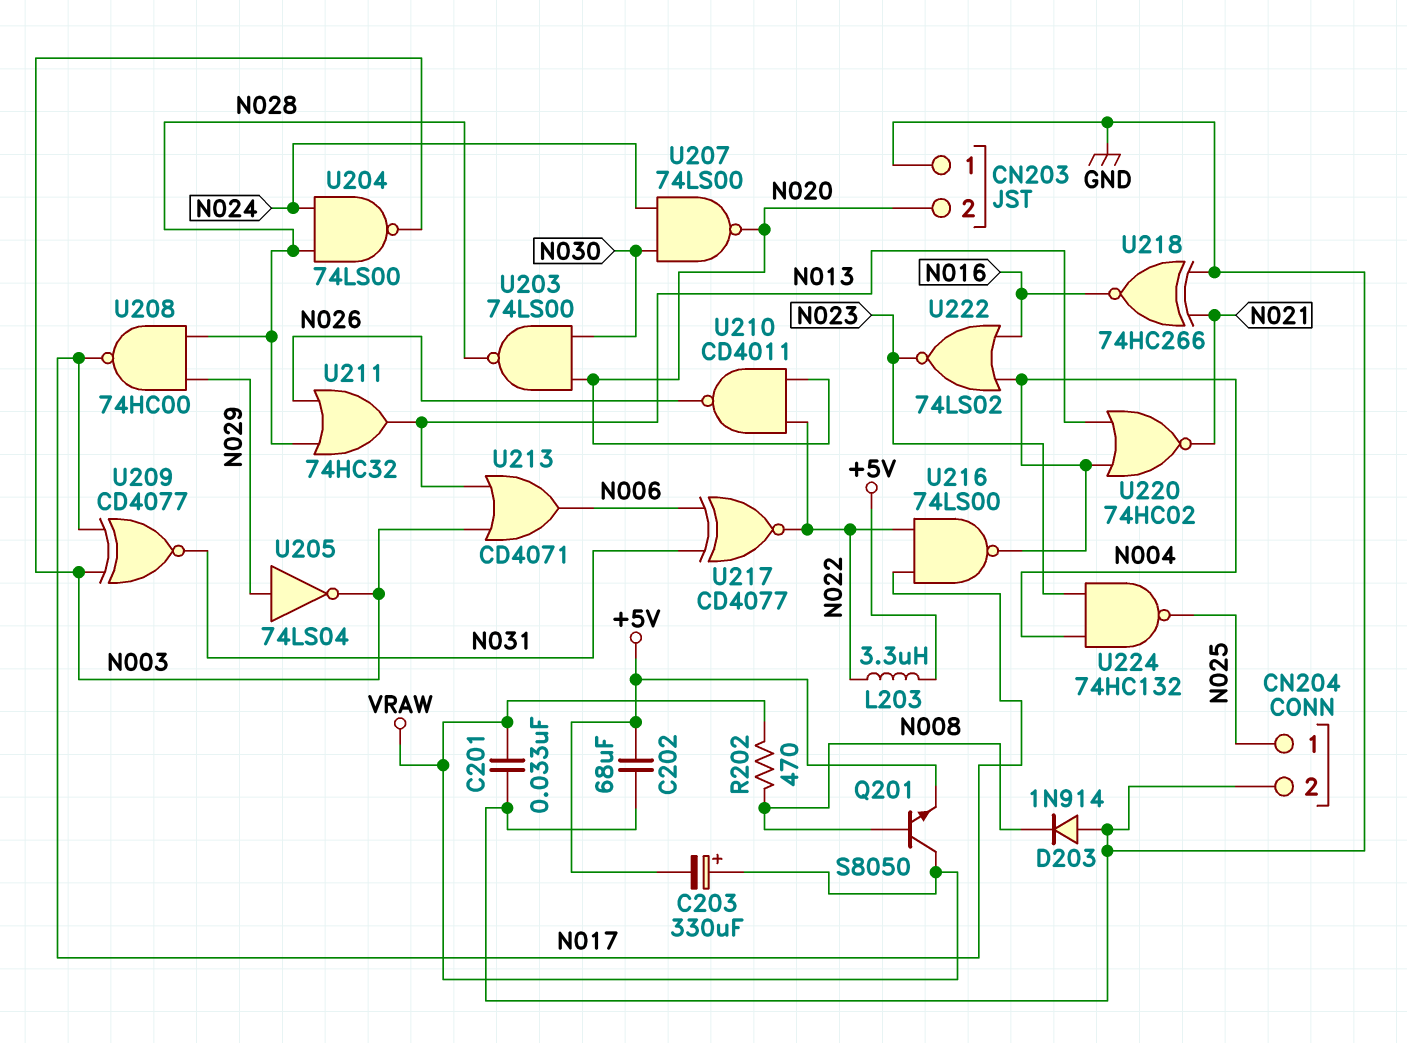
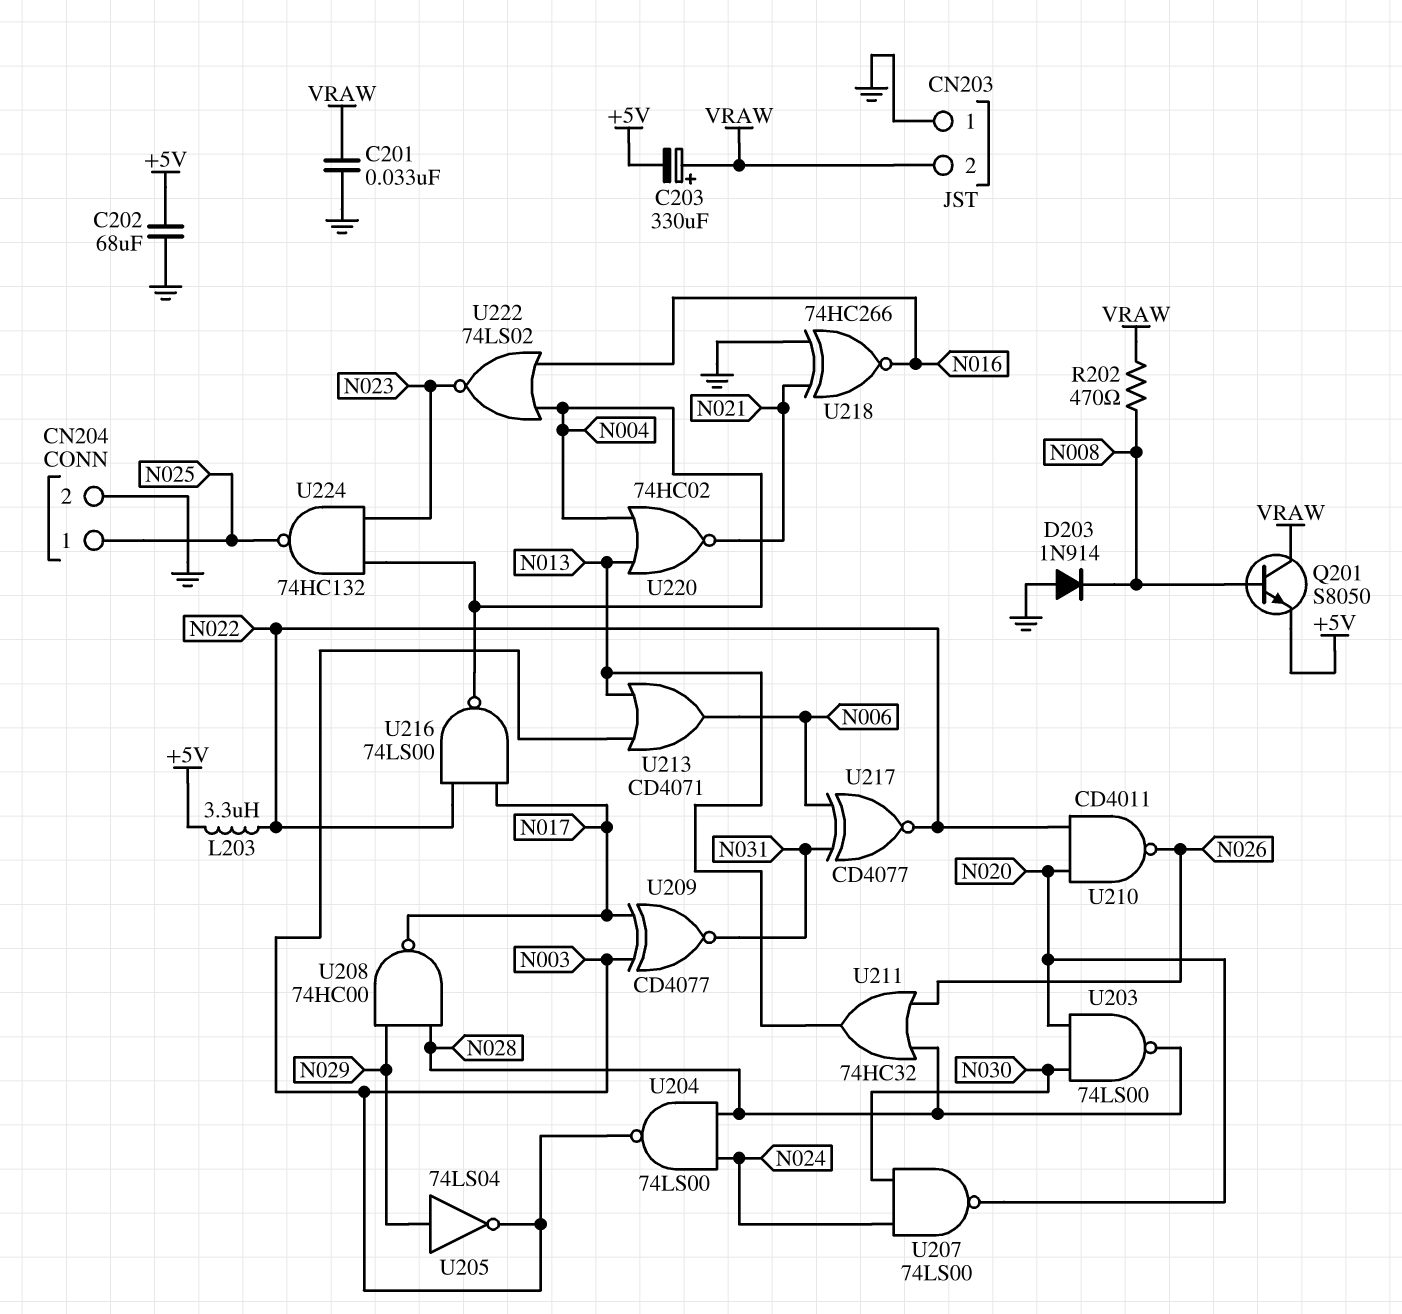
CN203 pin 2: N020 -> VRAW

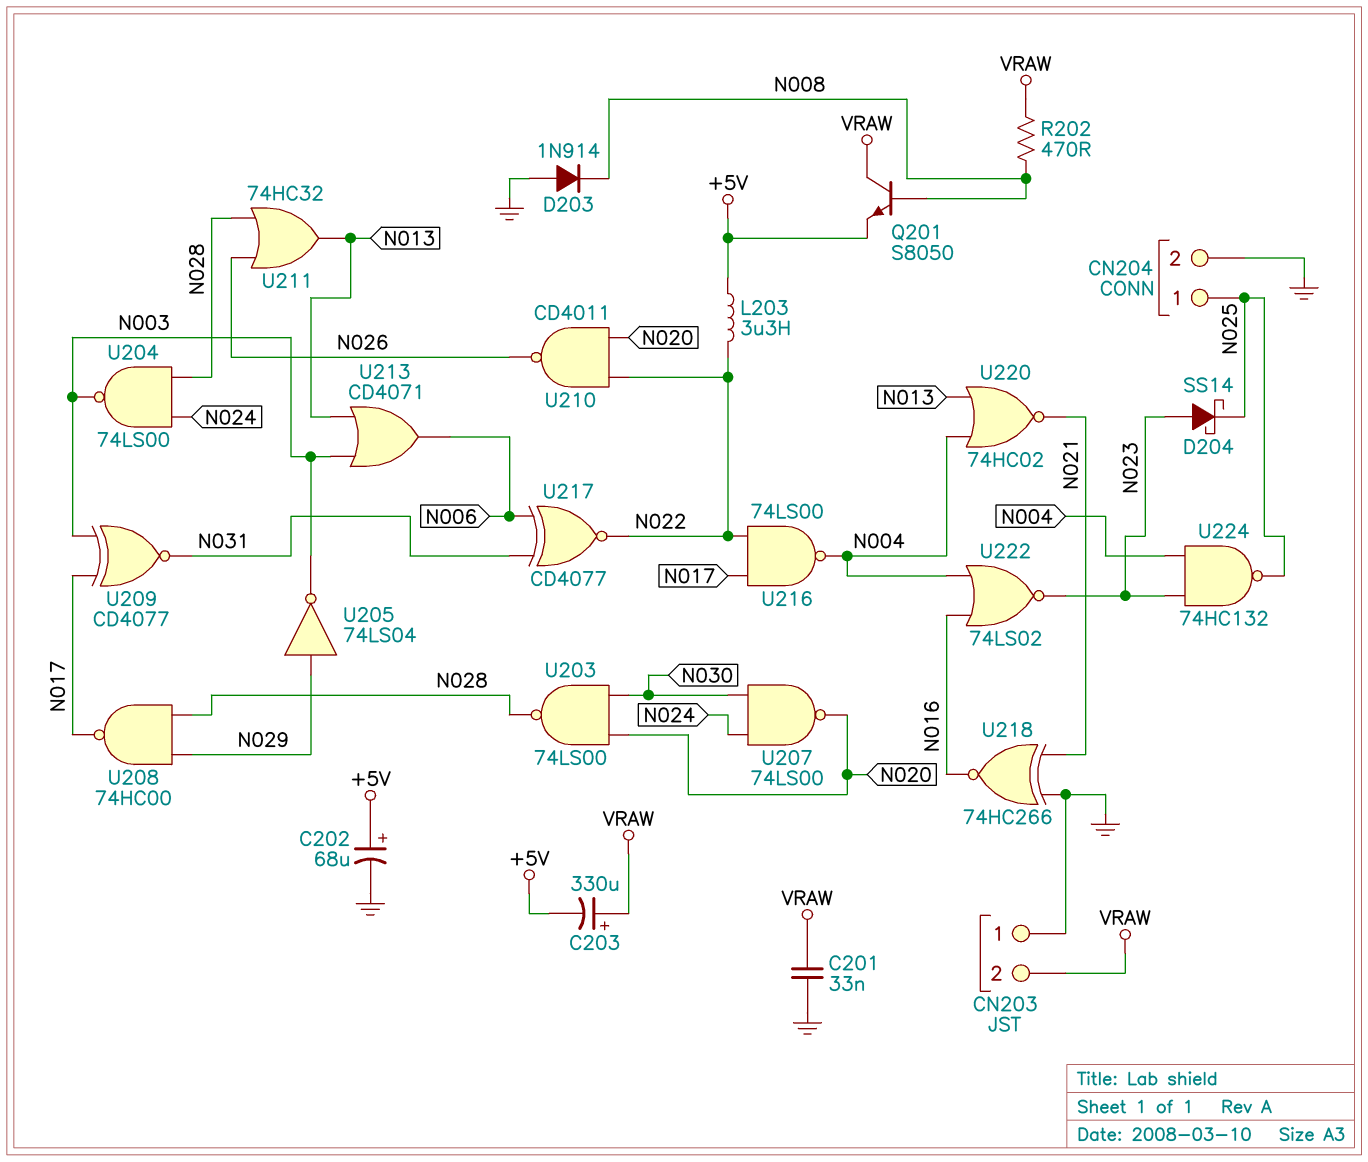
C202: 68uF (+5V, GND) -> 68uF (plus +5V, minus GND)
D204: none -> schottky SS14 (A N023, K N025)

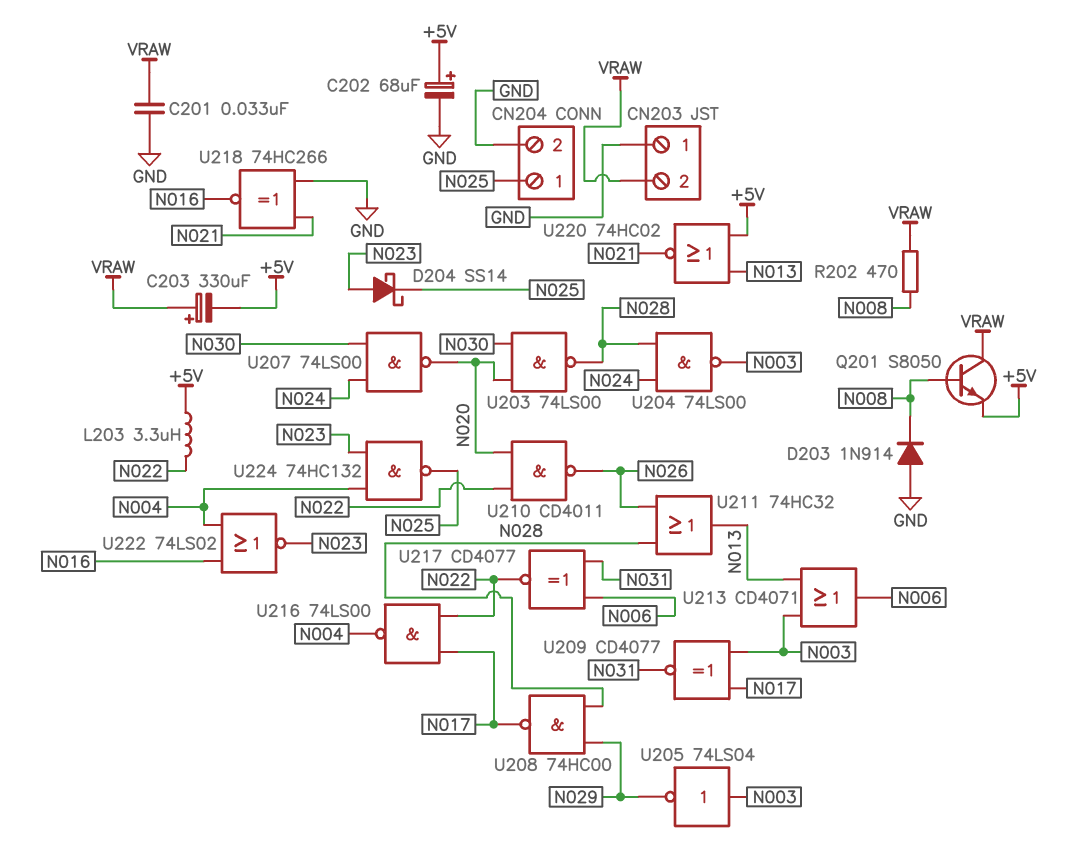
U205: NOT 74LS04 (in N029, out N003) -> NOT 74LS04 (in N003, out N029)
U220: NOR 74HC02 (in N004, in N013, out N021) -> NOR 74HC02 (in +5V, in N013, out N021)

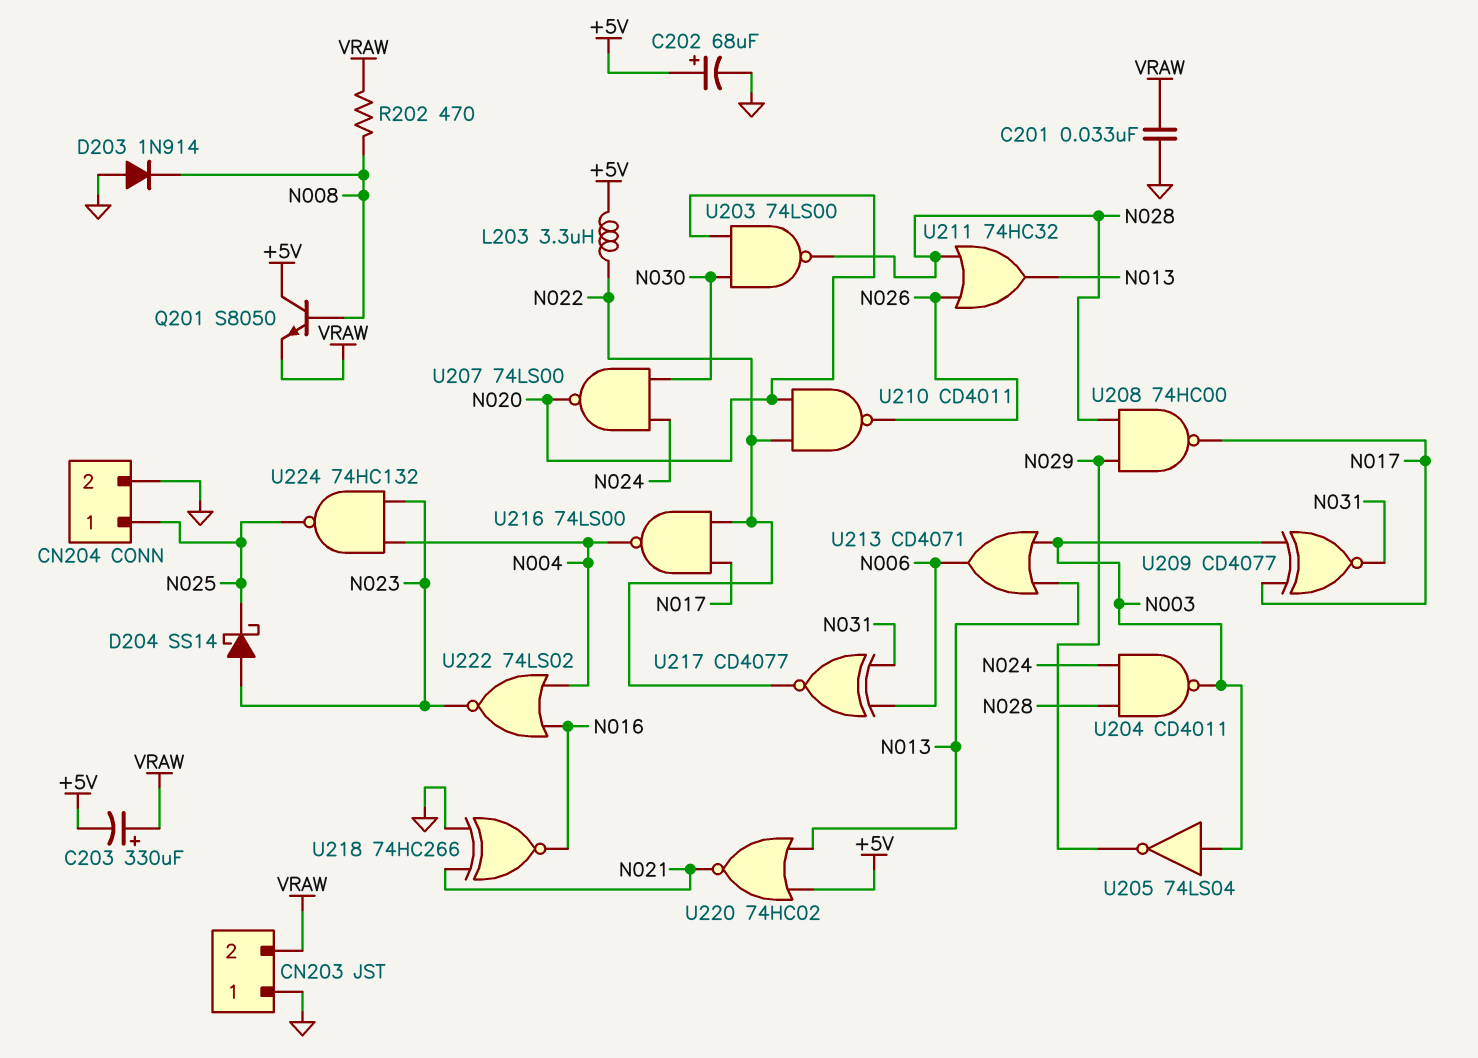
Q201: NPN S8050 (B N008, C VRAW, E +5V) -> NPN S8050 (B N008, C +5V, E VRAW)
U204: NAND 74LS00 (in N024, in N028, out N003) -> NAND CD4011 (in N024, in N028, out N003)

